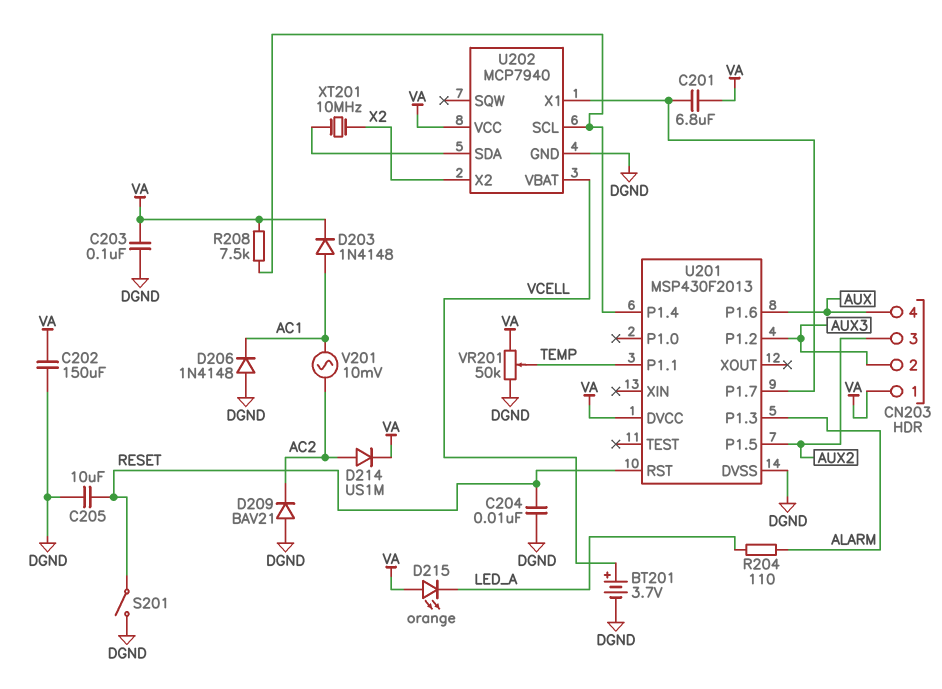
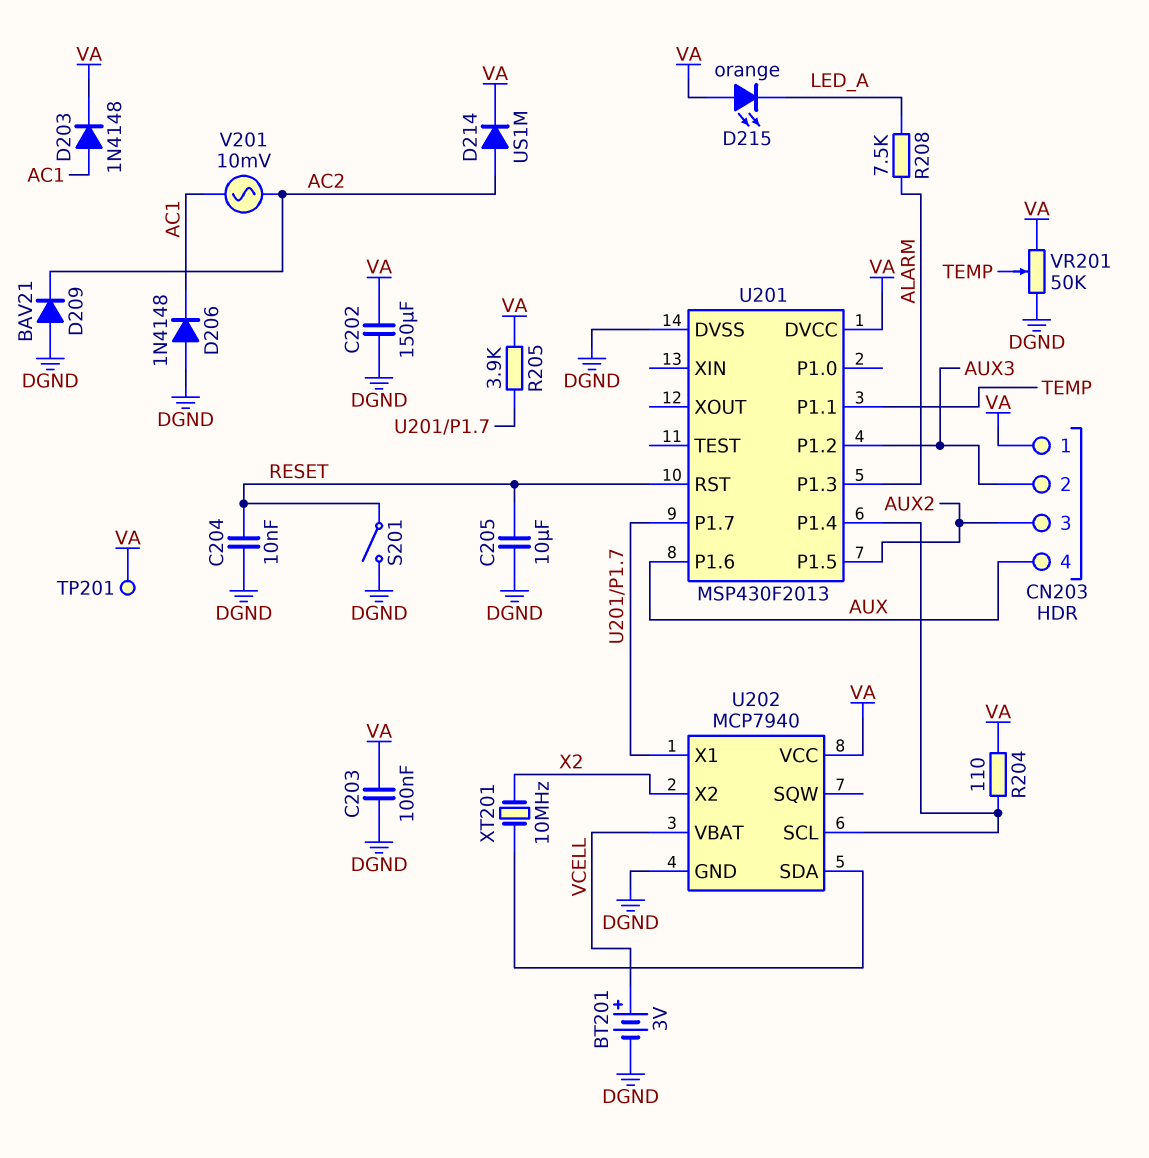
BT201: 3.7V (plus VCELL, minus DGND) -> 3V (plus VCELL, minus DGND)
C201: 6.8uF (U201/P1.7, VA) -> none
R204: 110 (ALARM, LED_A) -> 110 (U201/P1.4, VA)
R205: none -> 3.9k (U201/P1.7, VA)
R208: 7.5k (U201/P1.4, VA) -> 7.5k (ALARM, LED_A)
TP201: none -> test point (VA)

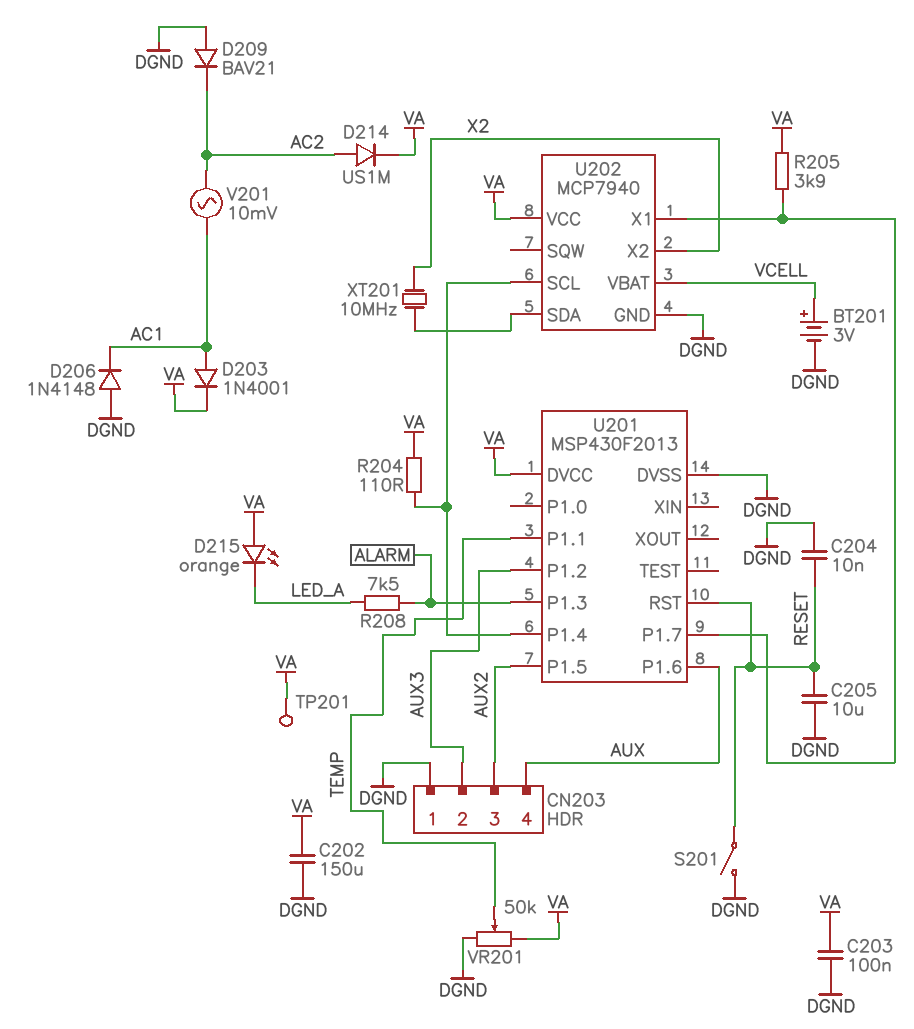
CN203 pin 1: VA -> DGND
D203: diode 1N4148 (A AC1, K VA) -> diode 1N4001 (A AC1, K VA)

